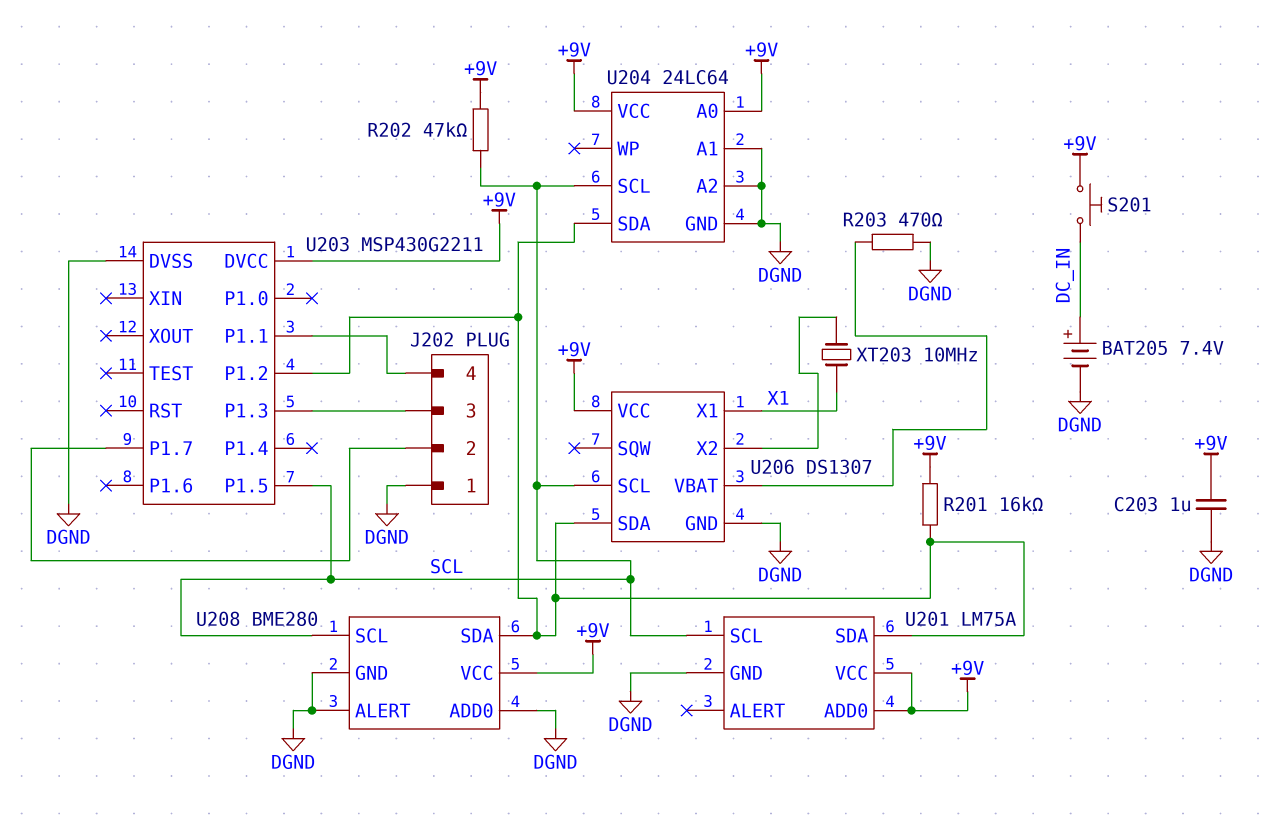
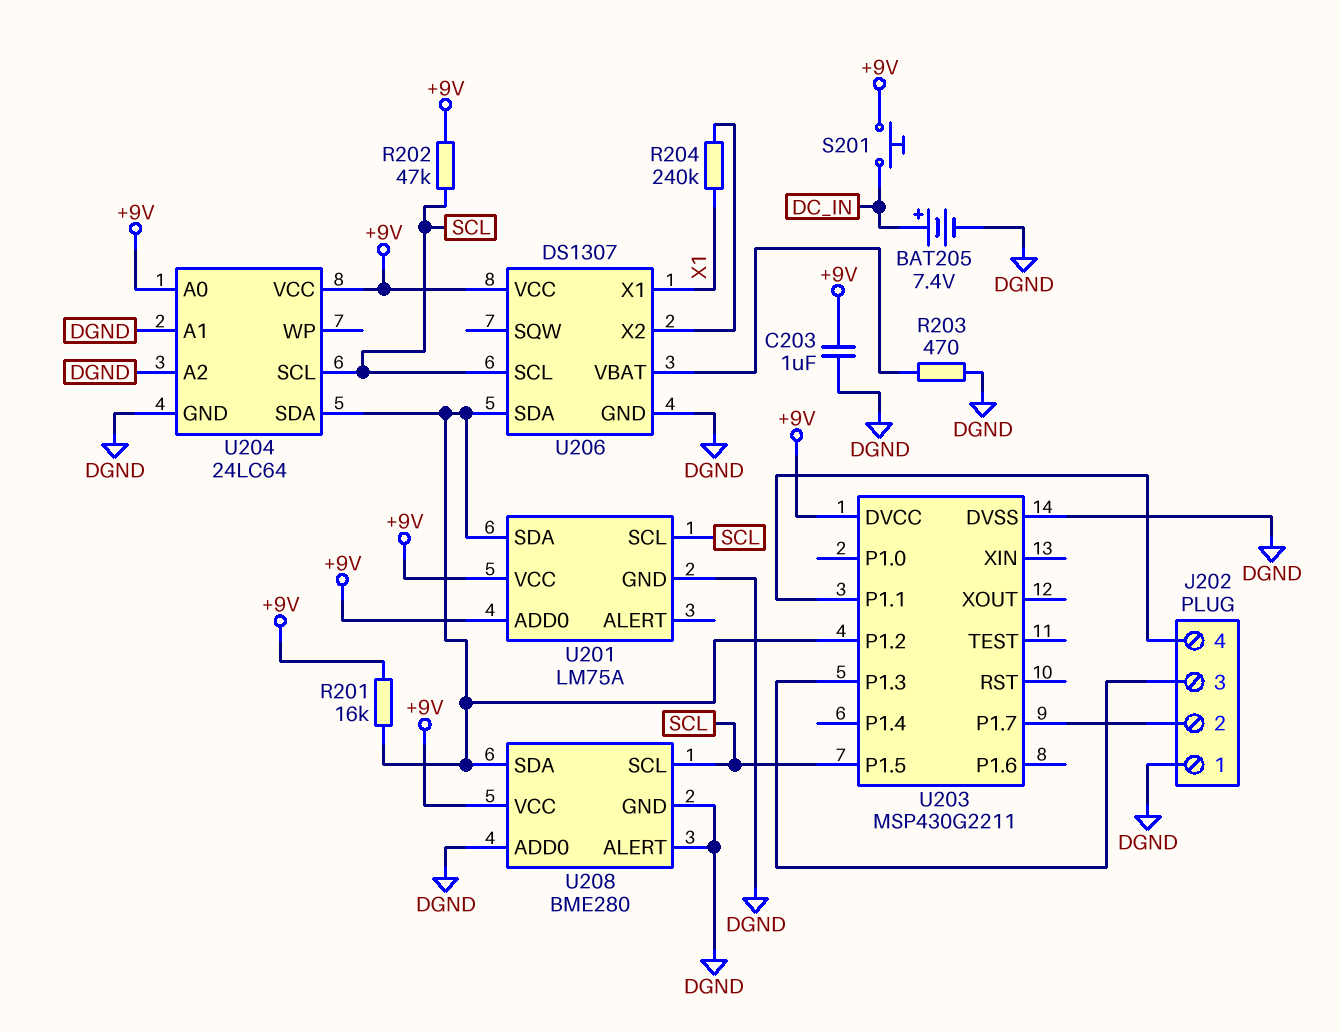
R204: none -> 240k (U206/X2, X1)
XT203: 10MHz (U206/X2, X1) -> none

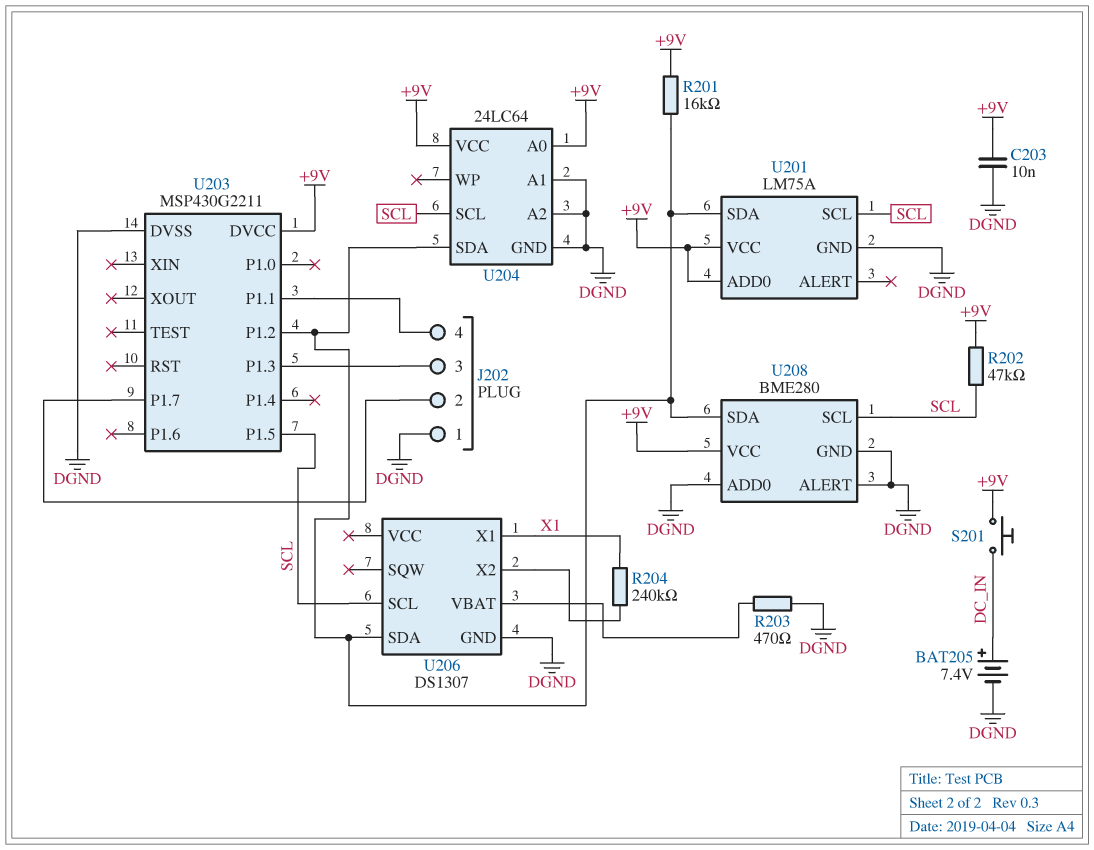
C203: 1uF (+9V, DGND) -> 10nF (+9V, DGND)
U206 pin VCC: +9V -> none

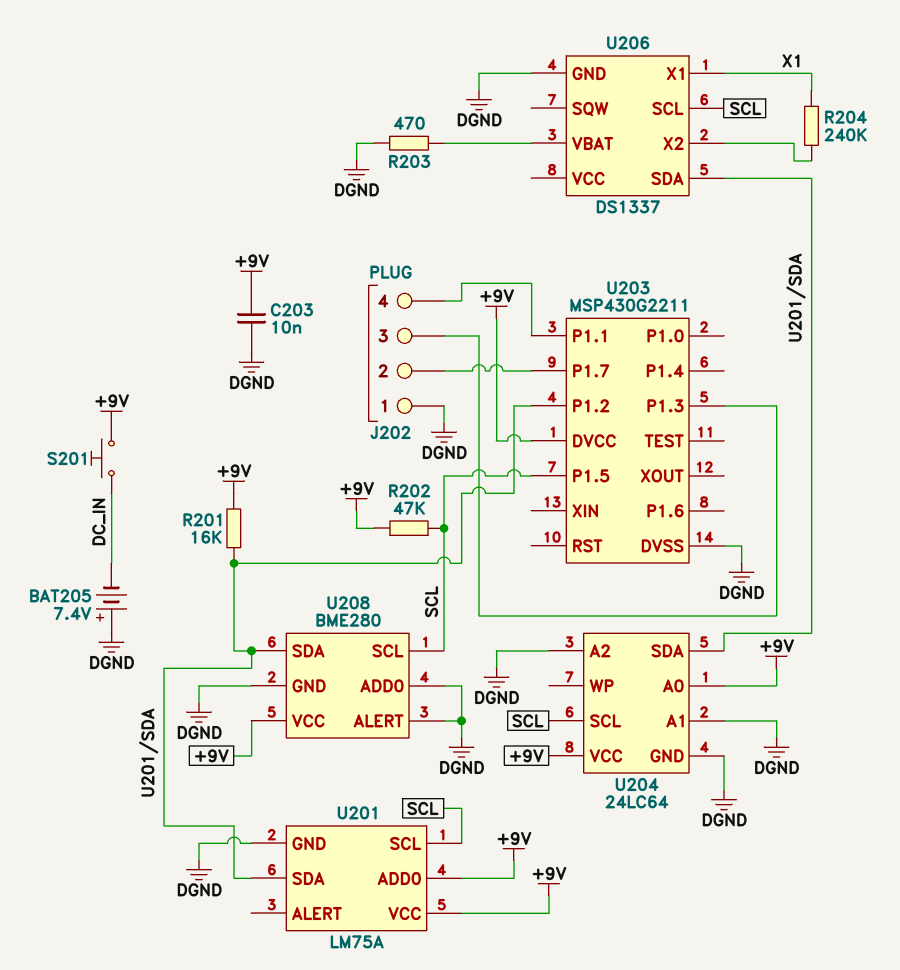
BAT205: 7.4V (plus DC_IN, minus DGND) -> 7.4V (plus DGND, minus DC_IN)
U206: DS1307 -> DS1337

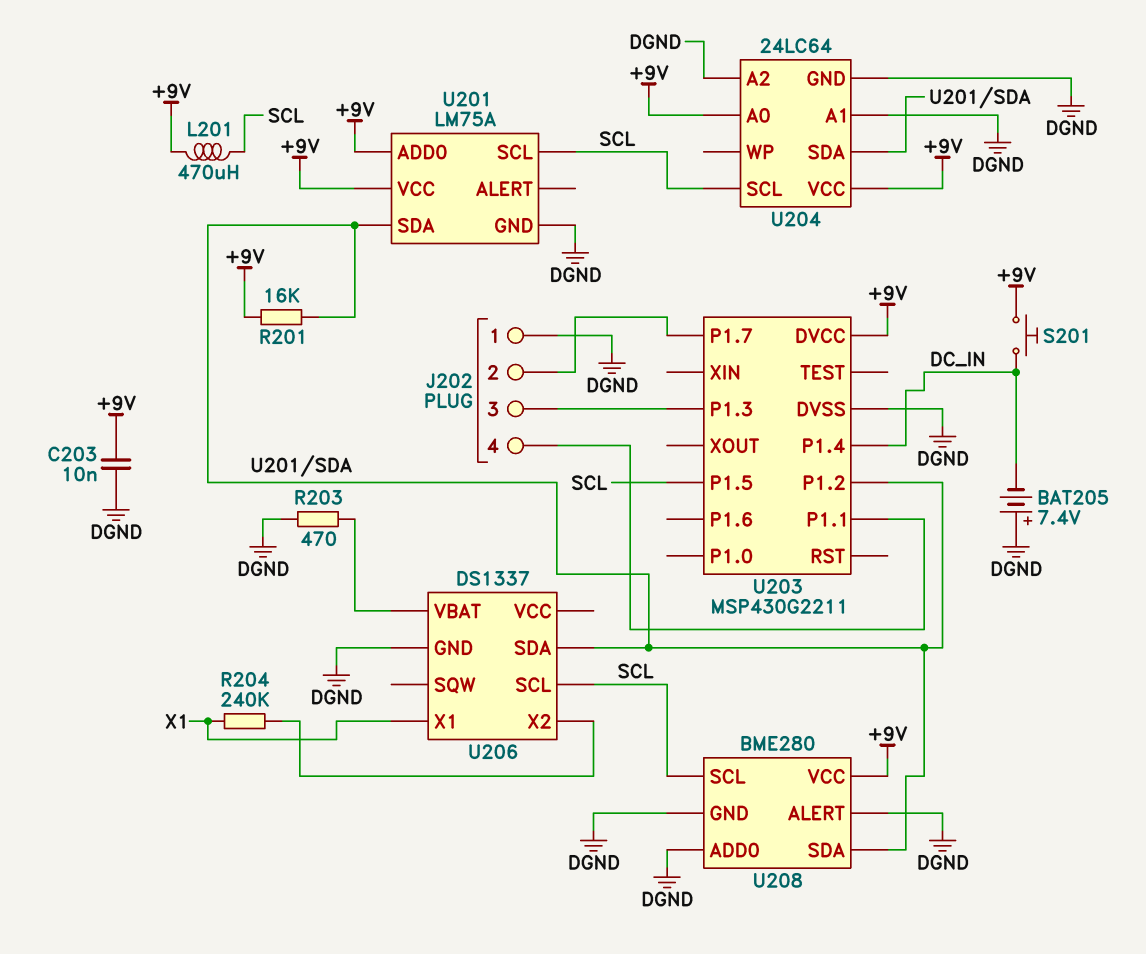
L201: none -> 470uH (+9V, SCL)
R202: 47k (+9V, SCL) -> none
U203 pin P1.4: none -> DC_IN

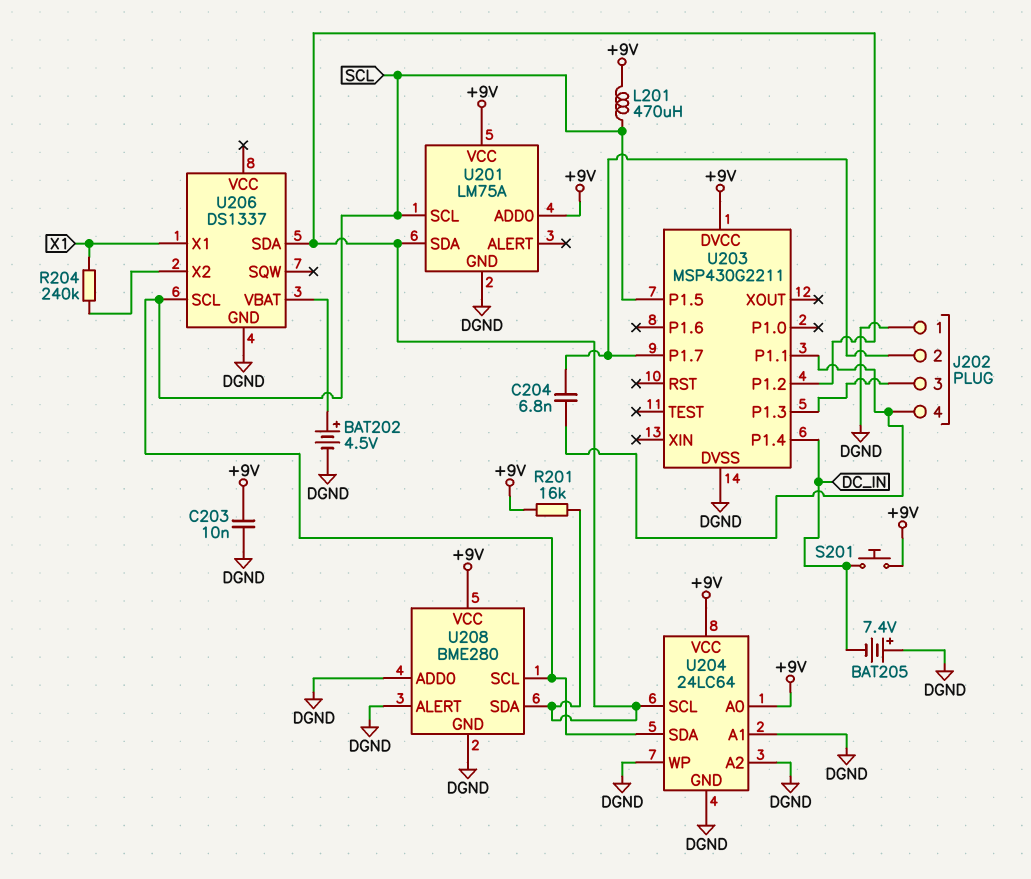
BAT202: none -> 4.5V (plus U206/VBAT, minus DGND)
C204: none -> 6.8nF (J202/2, J202/4)
R203: 470 (DGND, U206/VBAT) -> none
U204 pin SCL: SCL -> U201/SDA
U204 pin SDA: U201/SDA -> SCL
U204 pin WP: none -> DGND

